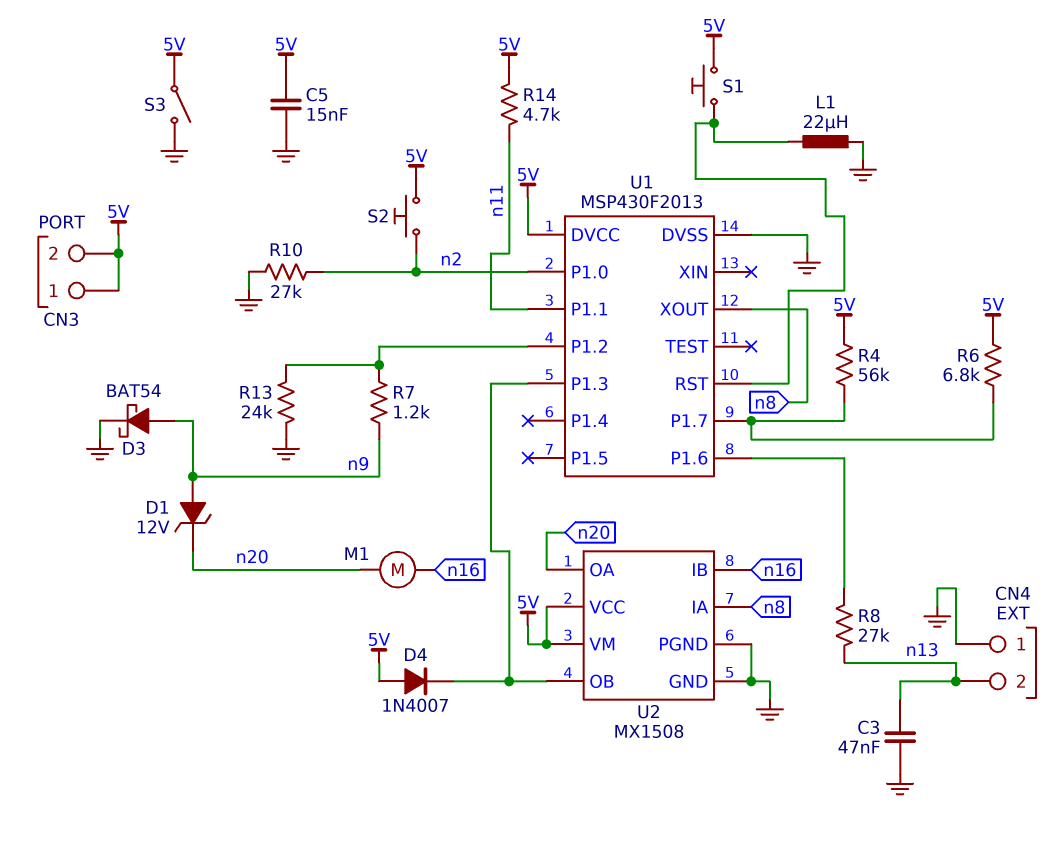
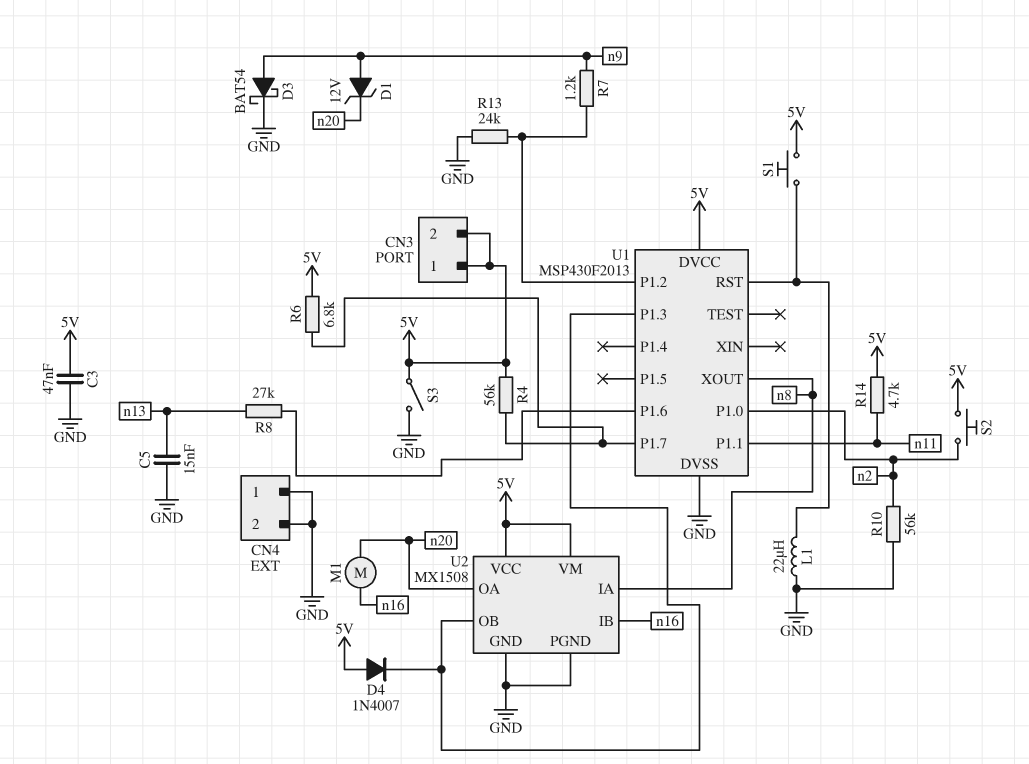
C3: 47nF (GND, n13) -> 47nF (5V, GND)
C5: 15nF (5V, GND) -> 15nF (GND, n13)
CN4 pin 2: n13 -> GND
R10: 27k (GND, n2) -> 56k (GND, n2)

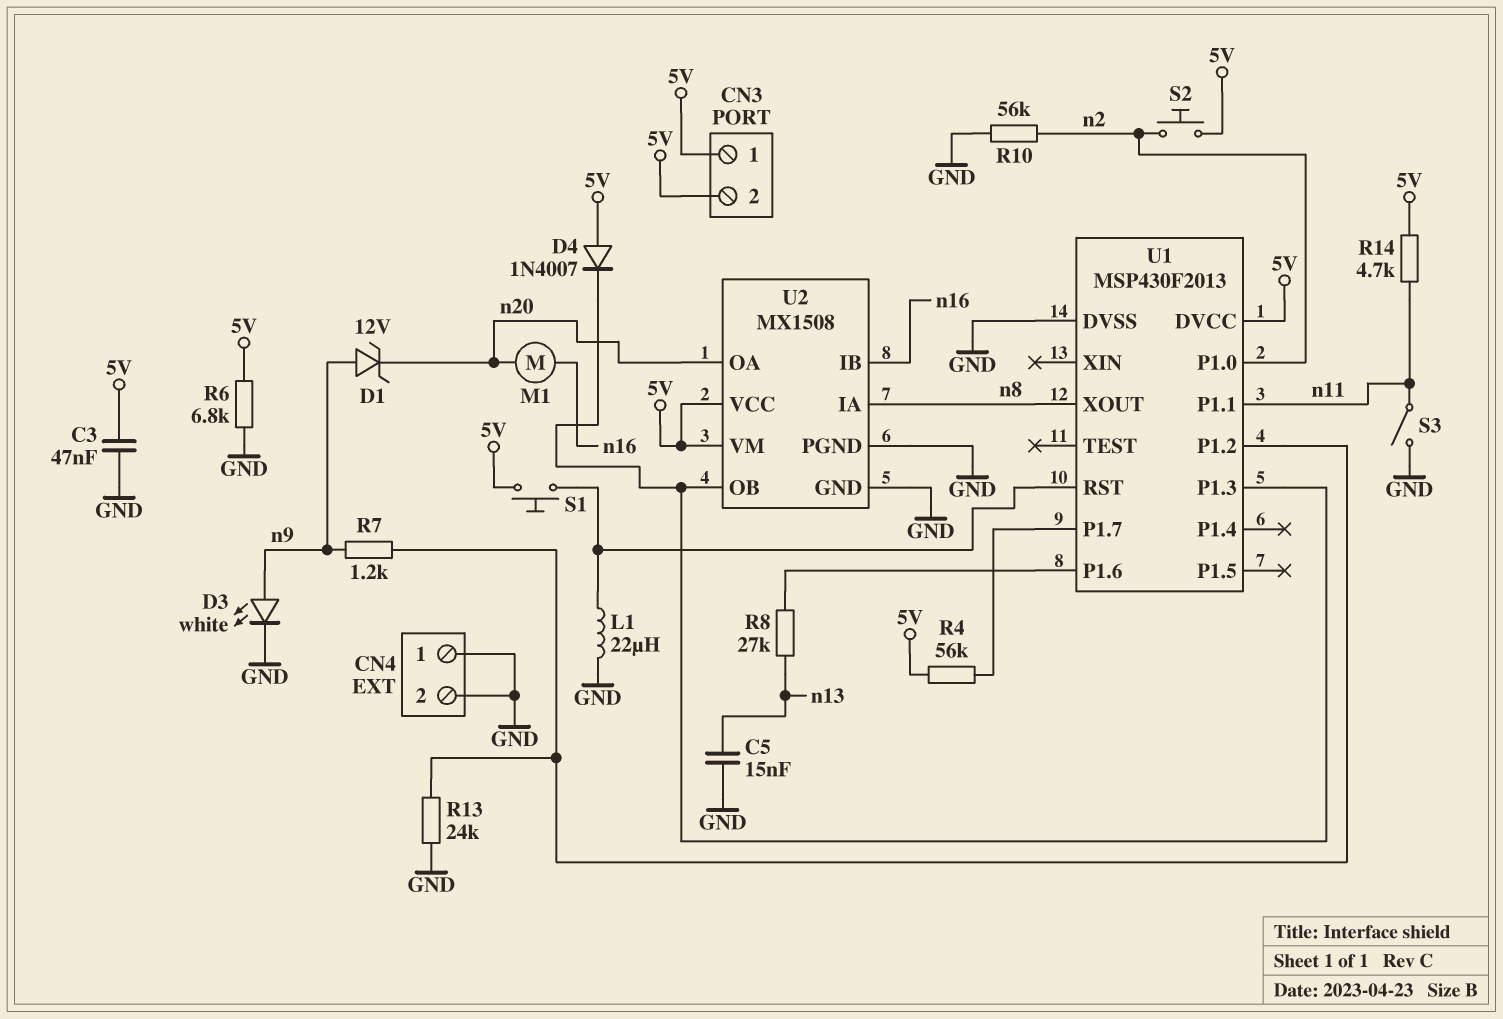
D3: schottky BAT54 (A n9, K GND) -> LED white (A n9, K GND)
R6: 6.8k (5V, U1/P1.7) -> 6.8k (5V, GND)
S3: switch (5V, GND) -> switch (GND, n11)

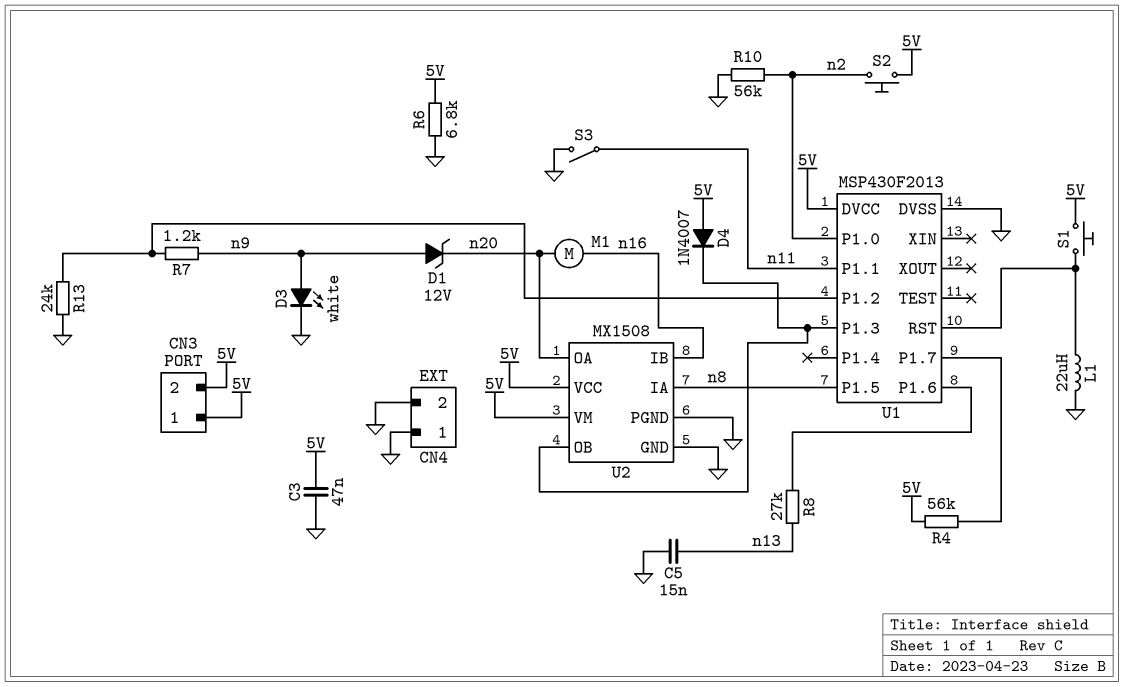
R14: 4.7k (5V, n11) -> none
U1 pin P1.5: none -> n8
U1 pin XOUT: n8 -> none

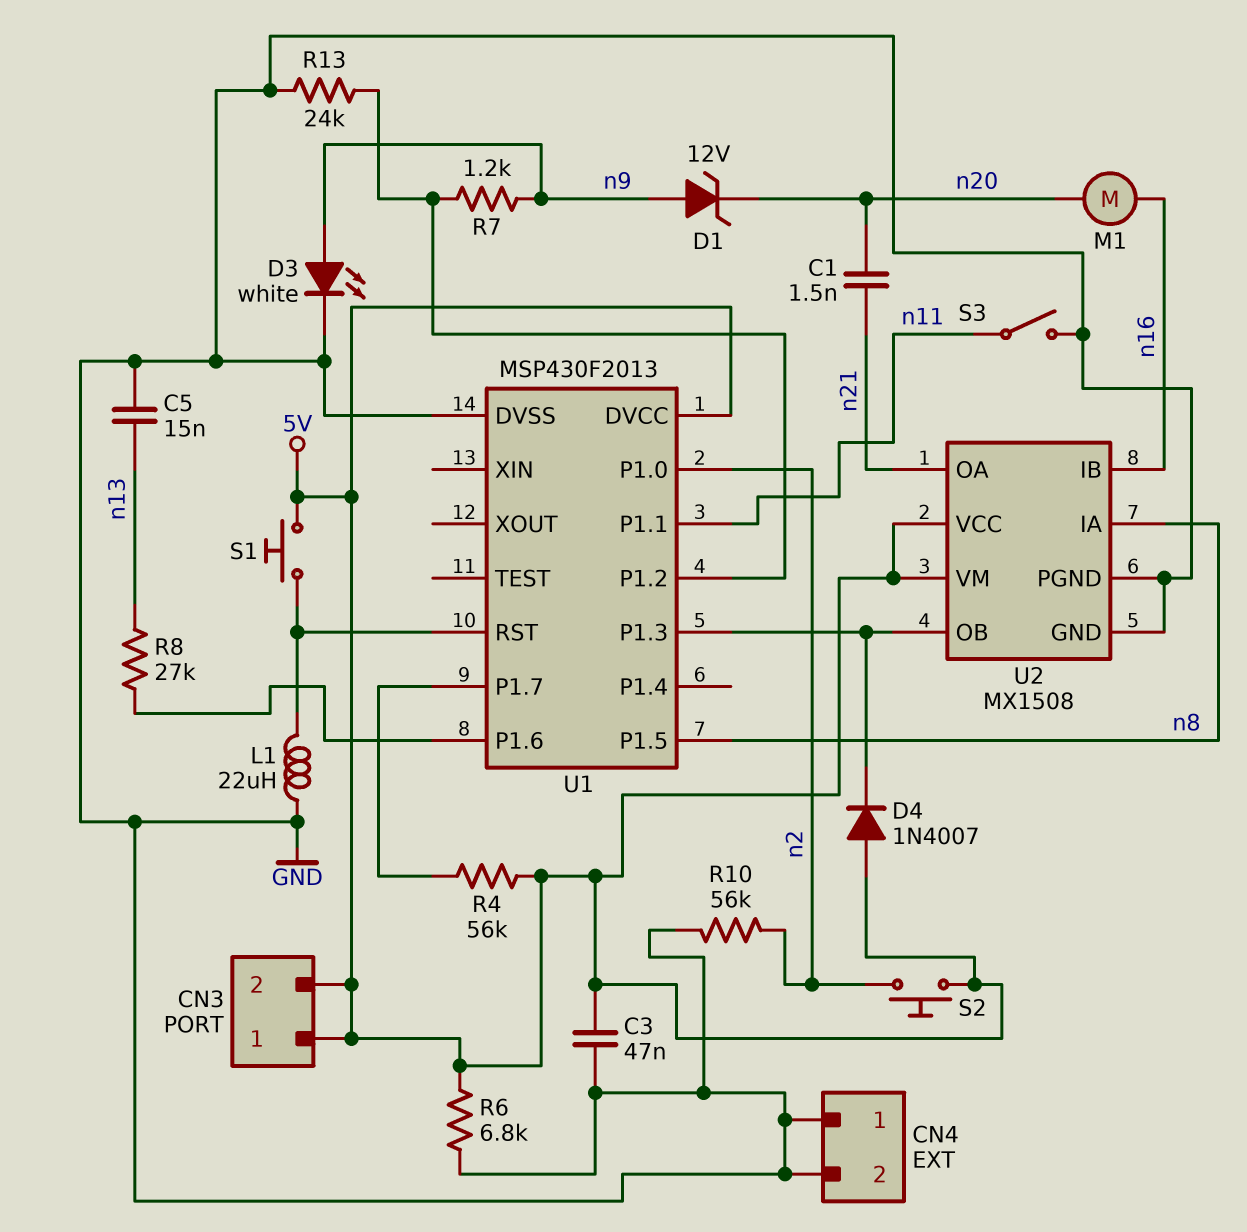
C1: none -> 1.5nF (n20, n21)
U2 pin OA: n20 -> n21

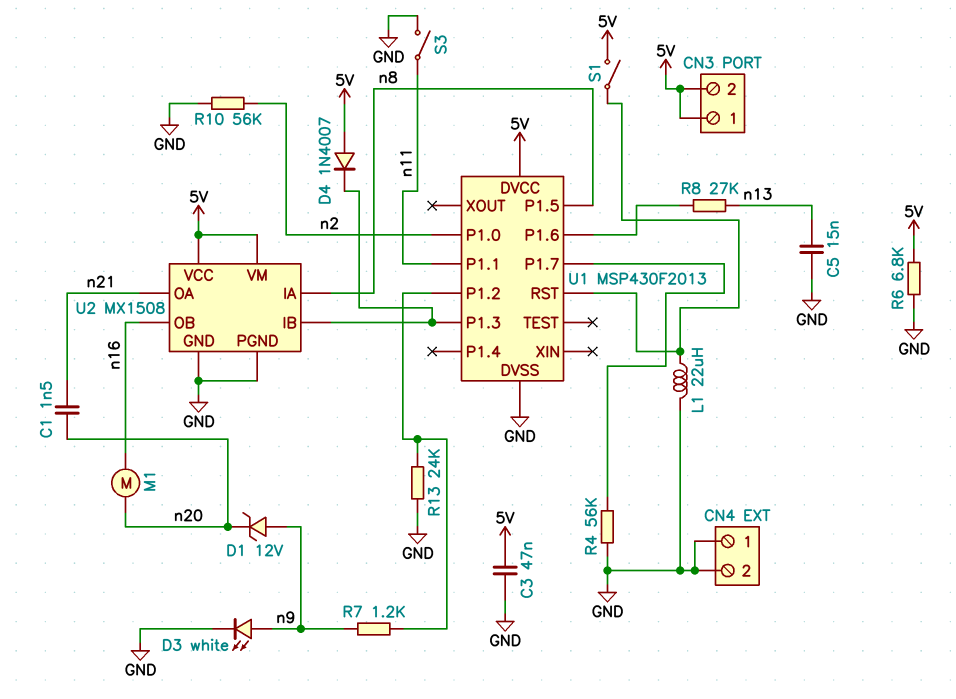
R4: 56k (5V, U1/P1.7) -> 56k (GND, U1/P1.7)
S1: button (5V, U1/RST) -> switch (5V, U1/RST)
S2: button (5V, n2) -> none
U2 pin IB: n16 -> U1/P1.3
U2 pin OB: U1/P1.3 -> n16

